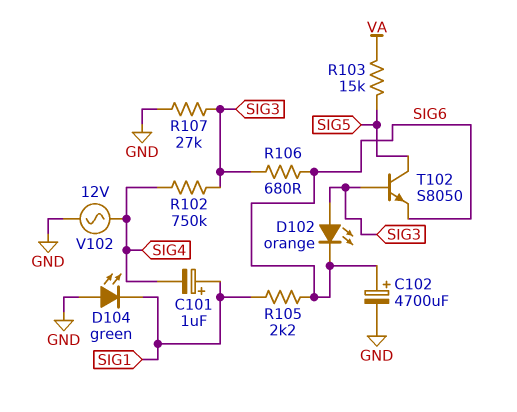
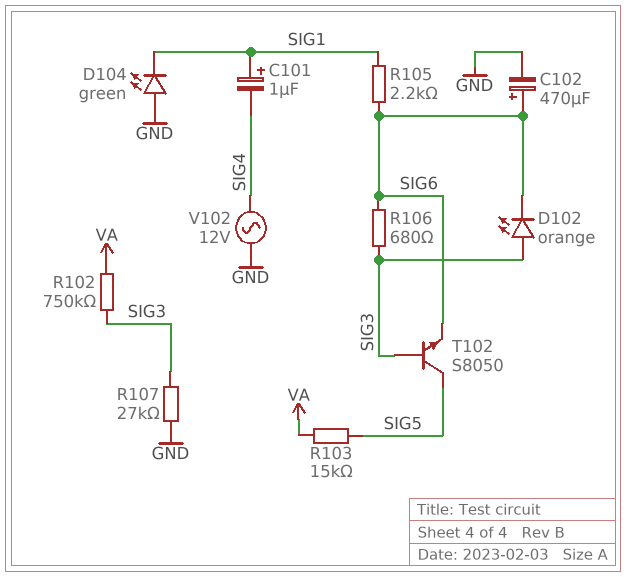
C102: 4700uF (plus SIG6, minus GND) -> 470uF (plus SIG6, minus GND)
R102: 750k (SIG3, SIG4) -> 750k (SIG3, VA)

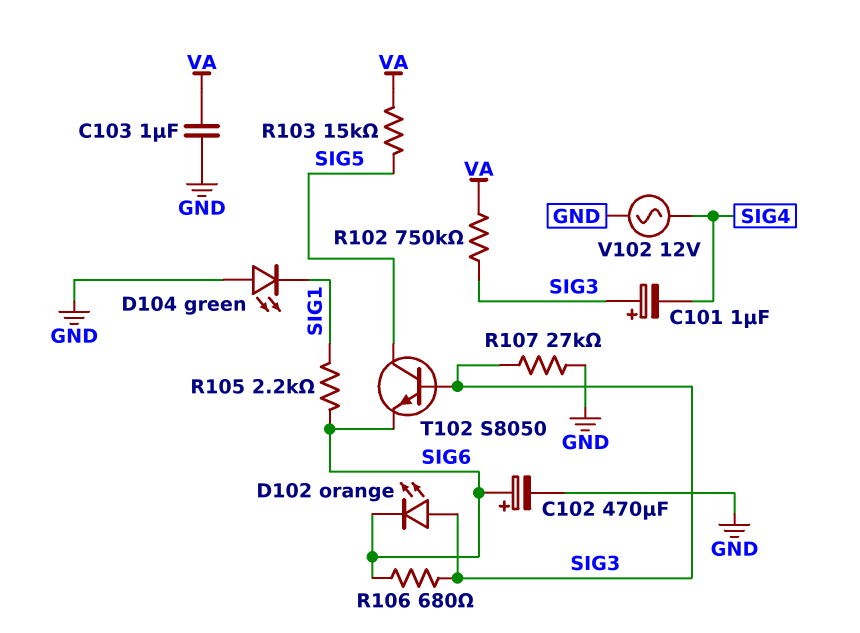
C101: 1uF (plus SIG1, minus SIG4) -> 1uF (plus SIG3, minus SIG4)
C103: none -> 1uF (GND, VA)

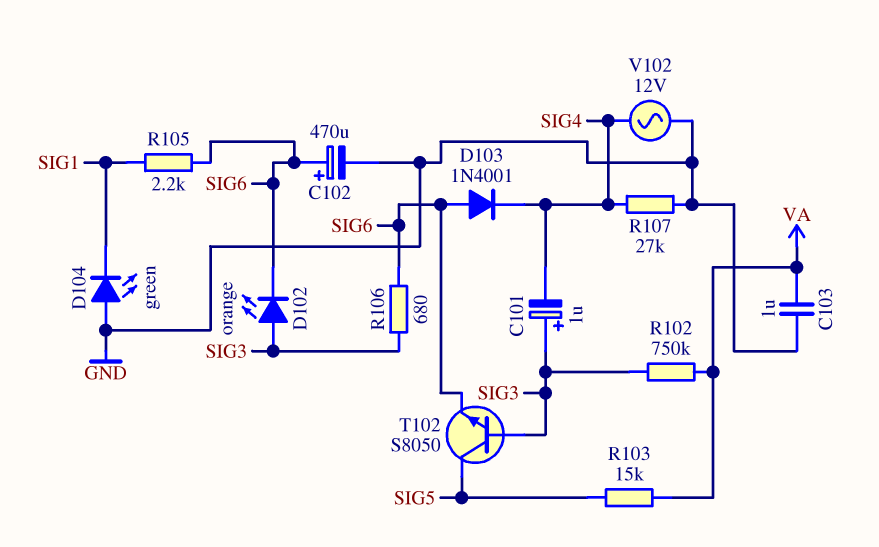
D103: none -> diode 1N4001 (A SIG6, K SIG4)
R107: 27k (GND, SIG3) -> 27k (GND, SIG4)

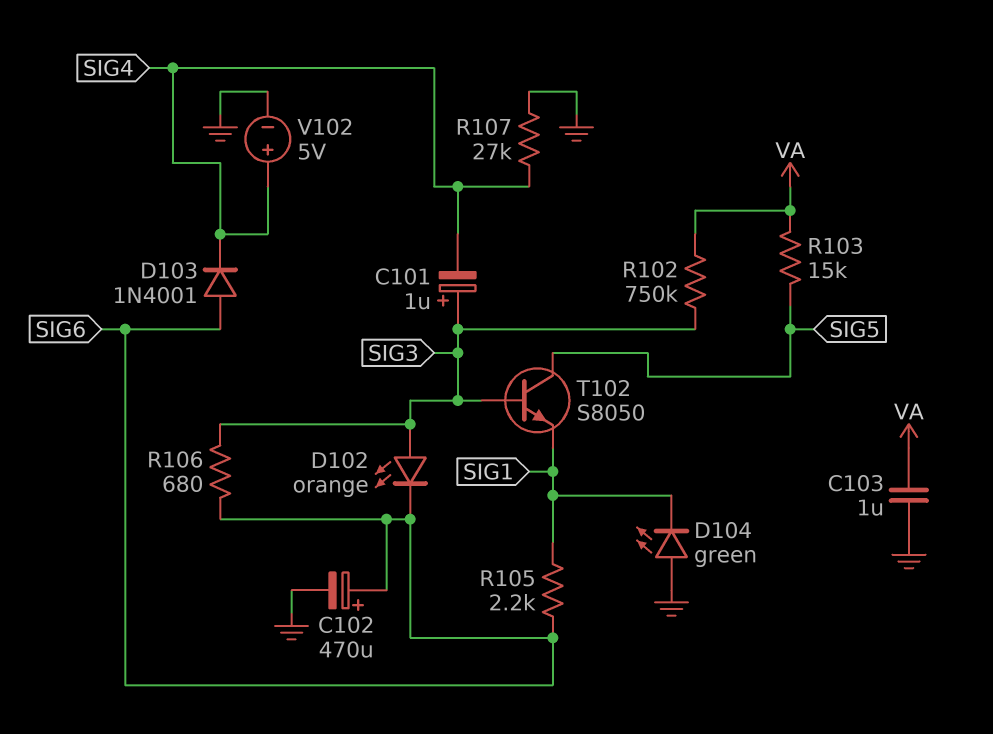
T102: NPN S8050 (B SIG3, C SIG5, E SIG6) -> NPN S8050 (B SIG3, C SIG5, E SIG1)
V102: AC 12V (GND, SIG4) -> 5V (plus SIG4, minus GND)

